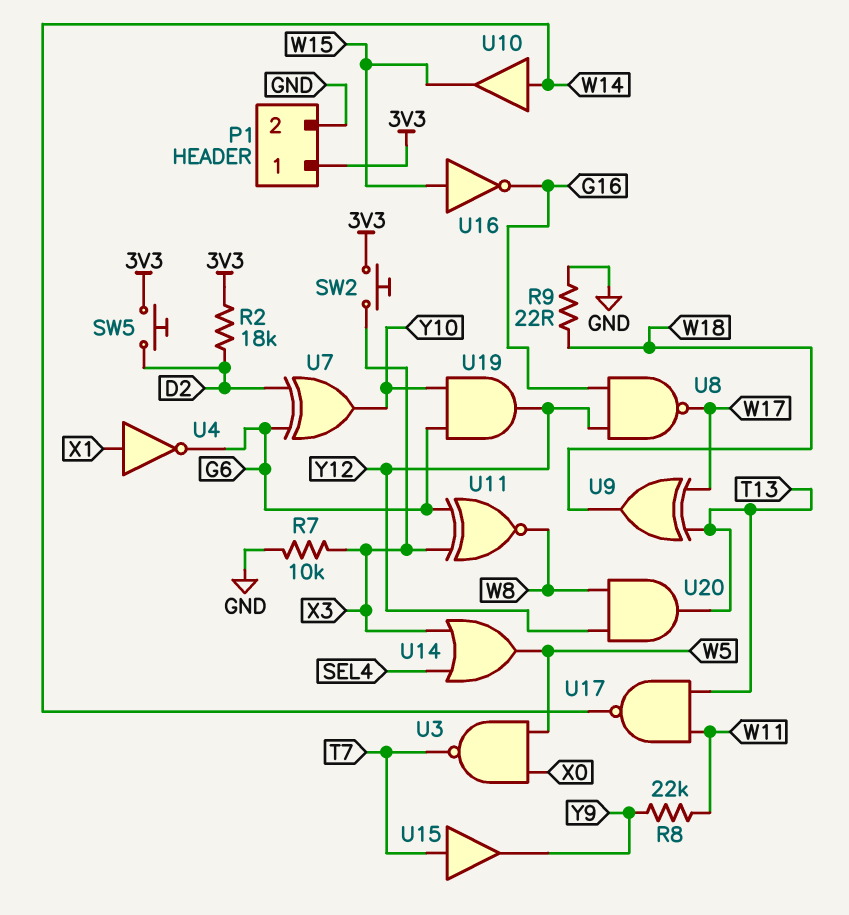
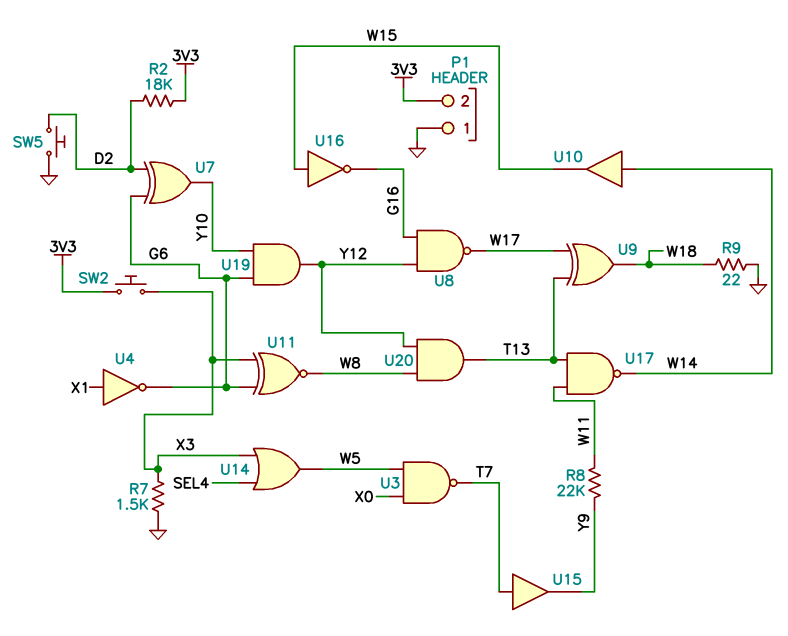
P1 pin 1: 3V3 -> GND
P1 pin 2: GND -> 3V3
R7: 10k (GND, X3) -> 1.5k (GND, X3)
SW5: button (3V3, D2) -> button (D2, GND)

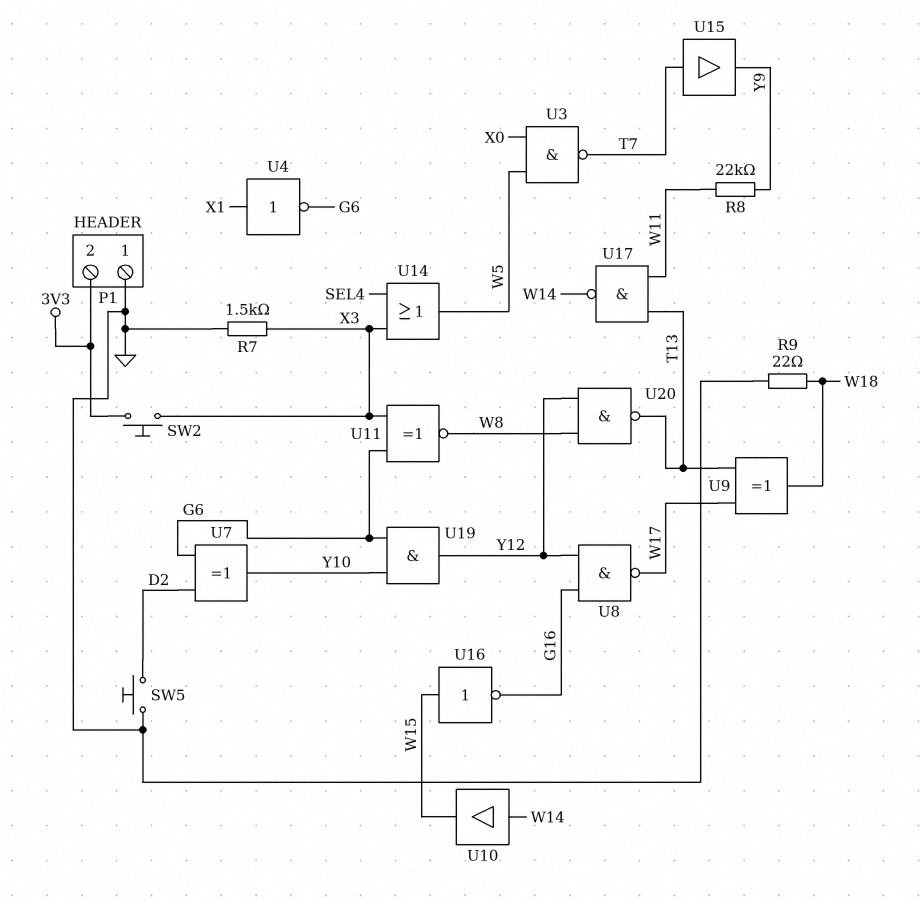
R2: 18k (3V3, D2) -> none
U20: AND (in W8, in Y12, out T13) -> NAND (in W8, in Y12, out T13)

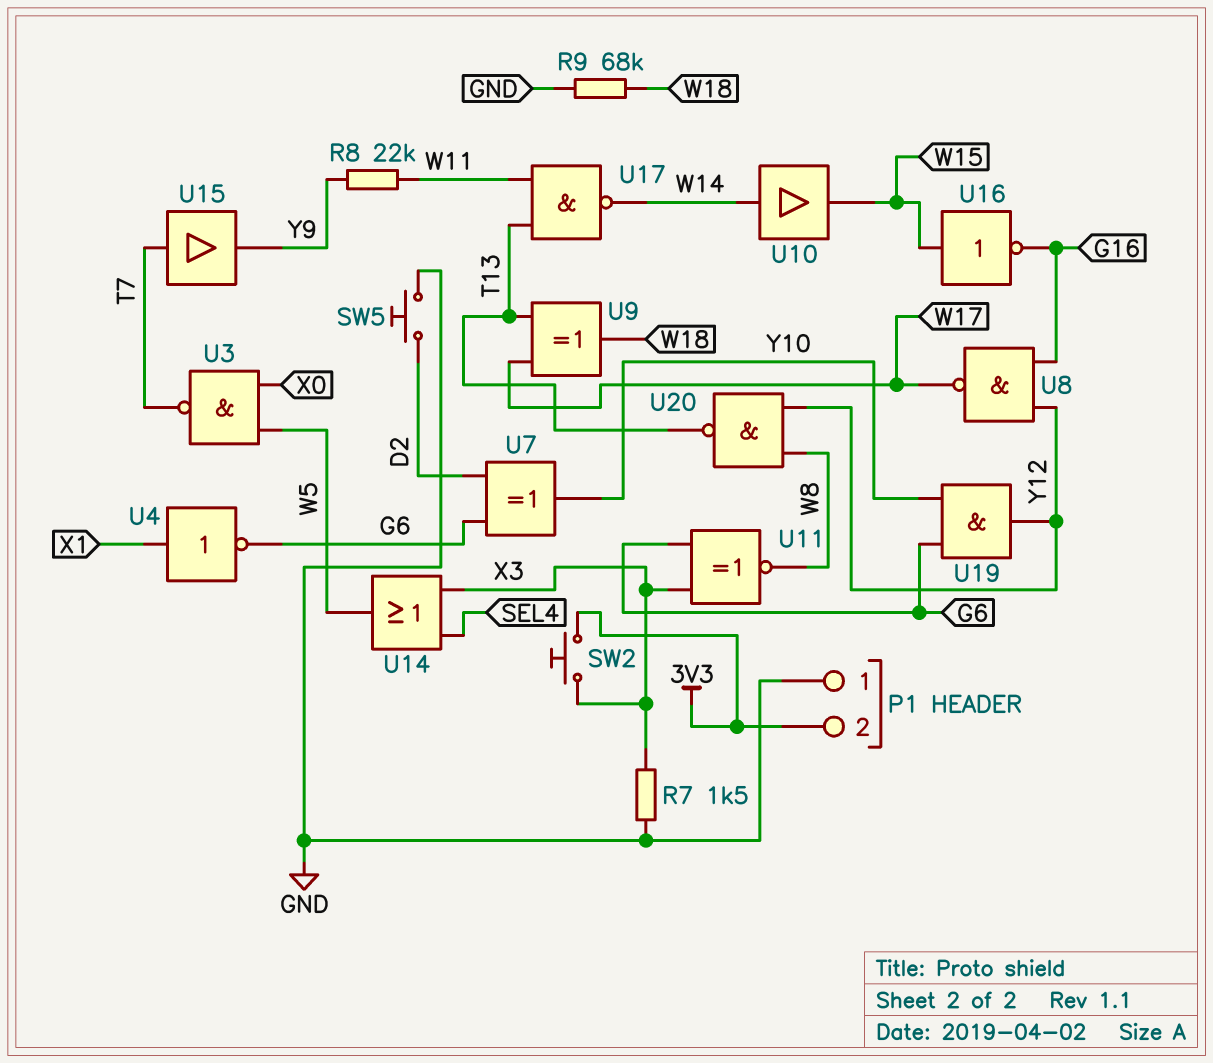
R9: 22 (GND, W18) -> 68k (GND, W18)

